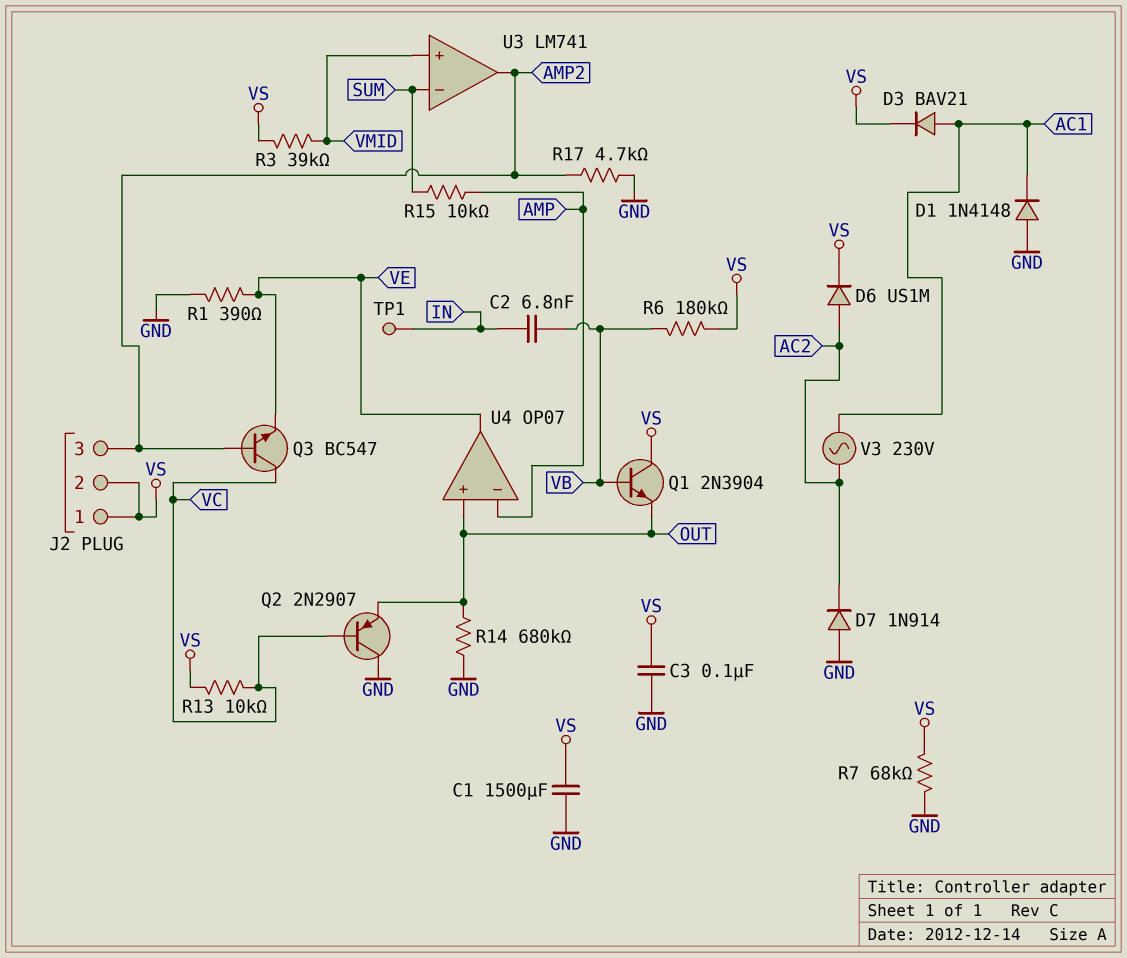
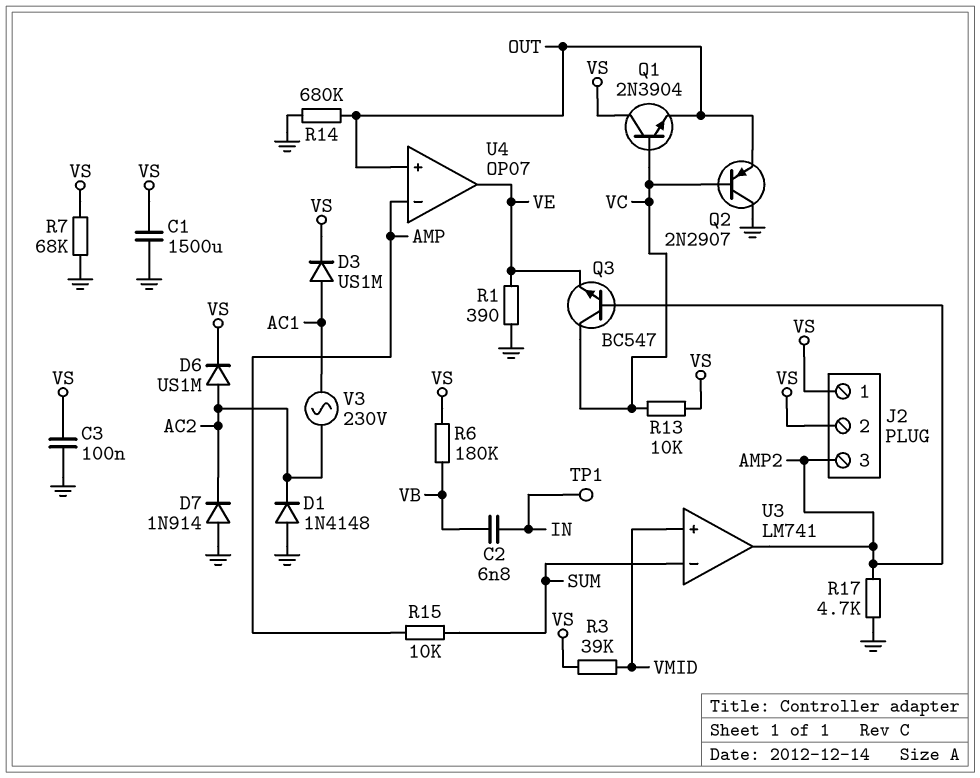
D1: diode 1N4148 (A GND, K AC1) -> diode 1N4148 (A GND, K AC2)
D3: diode BAV21 (A AC1, K VS) -> diode US1M (A AC1, K VS)
Q1: NPN 2N3904 (B VB, C VS, E OUT) -> NPN 2N3904 (B VC, C VS, E OUT)

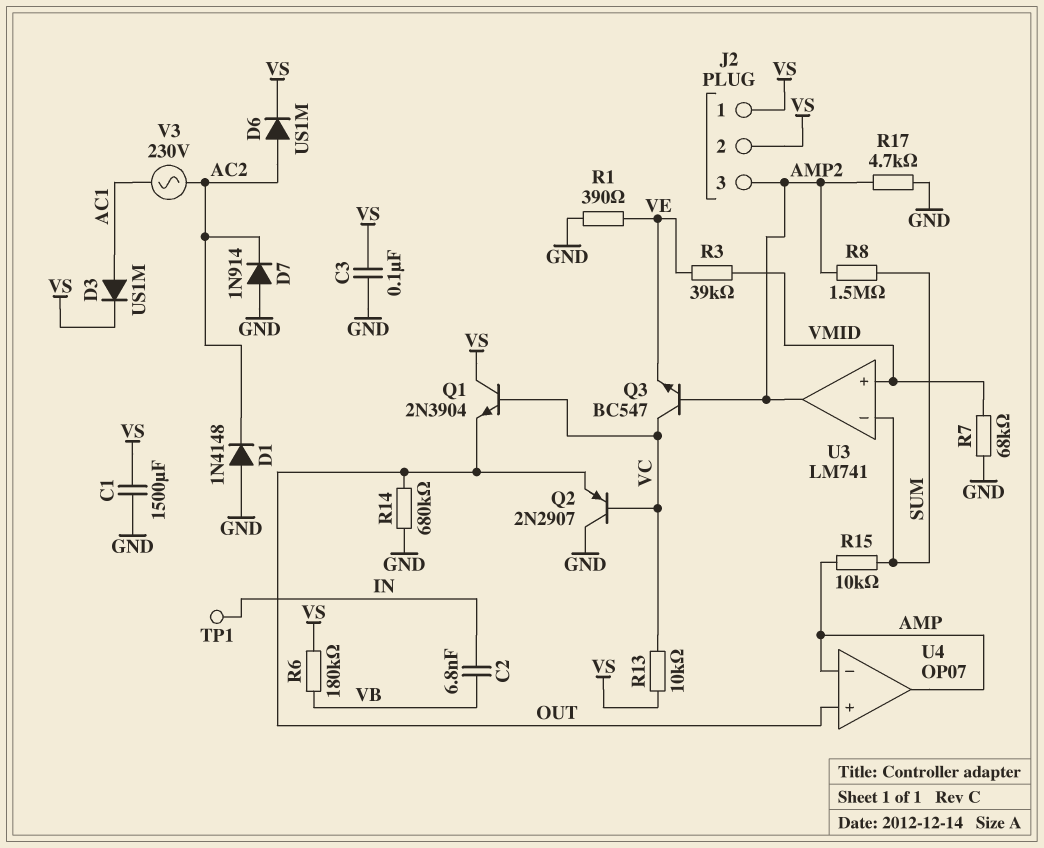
R3: 39k (VMID, VS) -> 39k (VE, VMID)
R7: 68k (GND, VS) -> 68k (GND, VMID)
R8: none -> 1.5M (AMP2, SUM)
U4 pin out: VE -> AMP

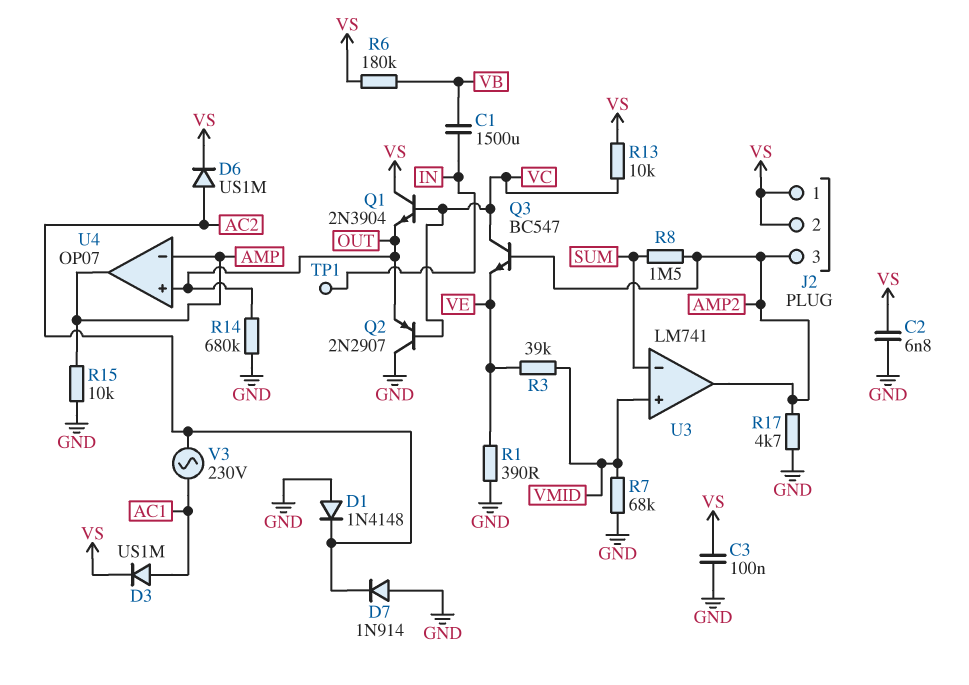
C1: 1500uF (GND, VS) -> 1500uF (IN, VB)
C2: 6.8nF (IN, VB) -> 6.8nF (GND, VS)
R15: 10k (AMP, SUM) -> 10k (AMP, GND)

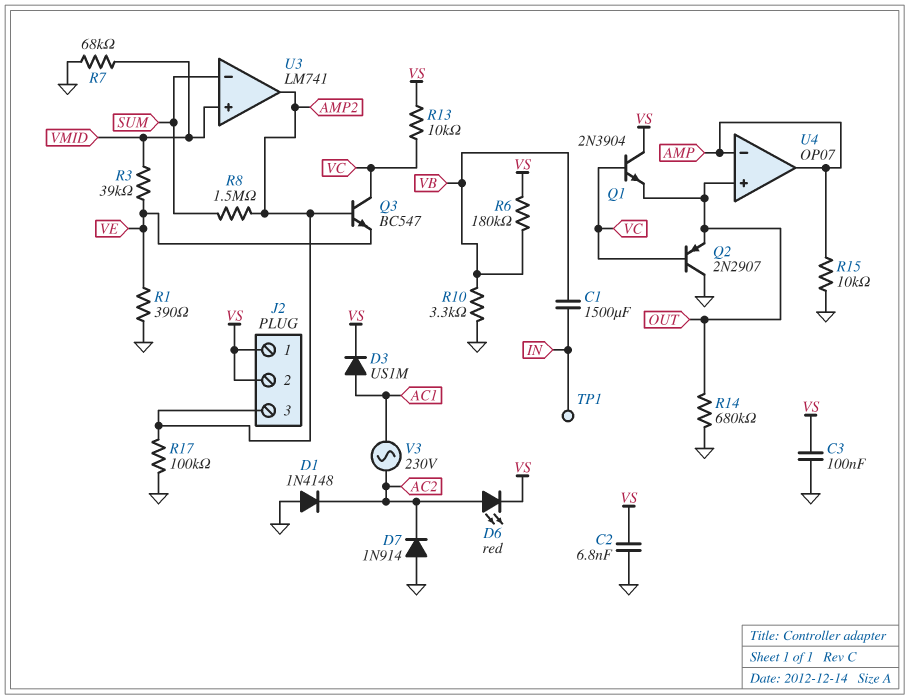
D6: diode US1M (A AC2, K VS) -> LED red (A AC2, K VS)
R10: none -> 3.3k (GND, VB)
R17: 4.7k (AMP2, GND) -> 100k (AMP2, GND)

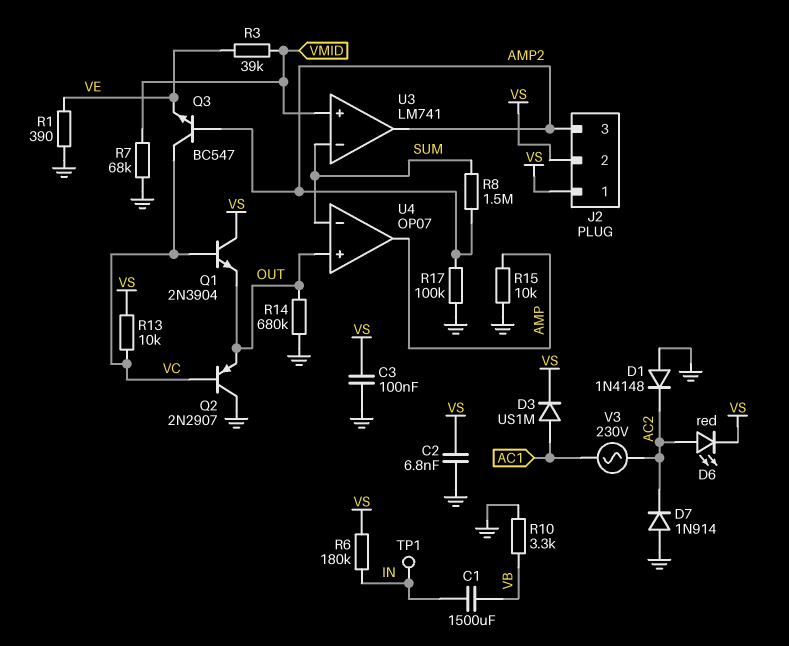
R6: 180k (VB, VS) -> 180k (IN, VS)
U4 pin in-: AMP -> SUM

